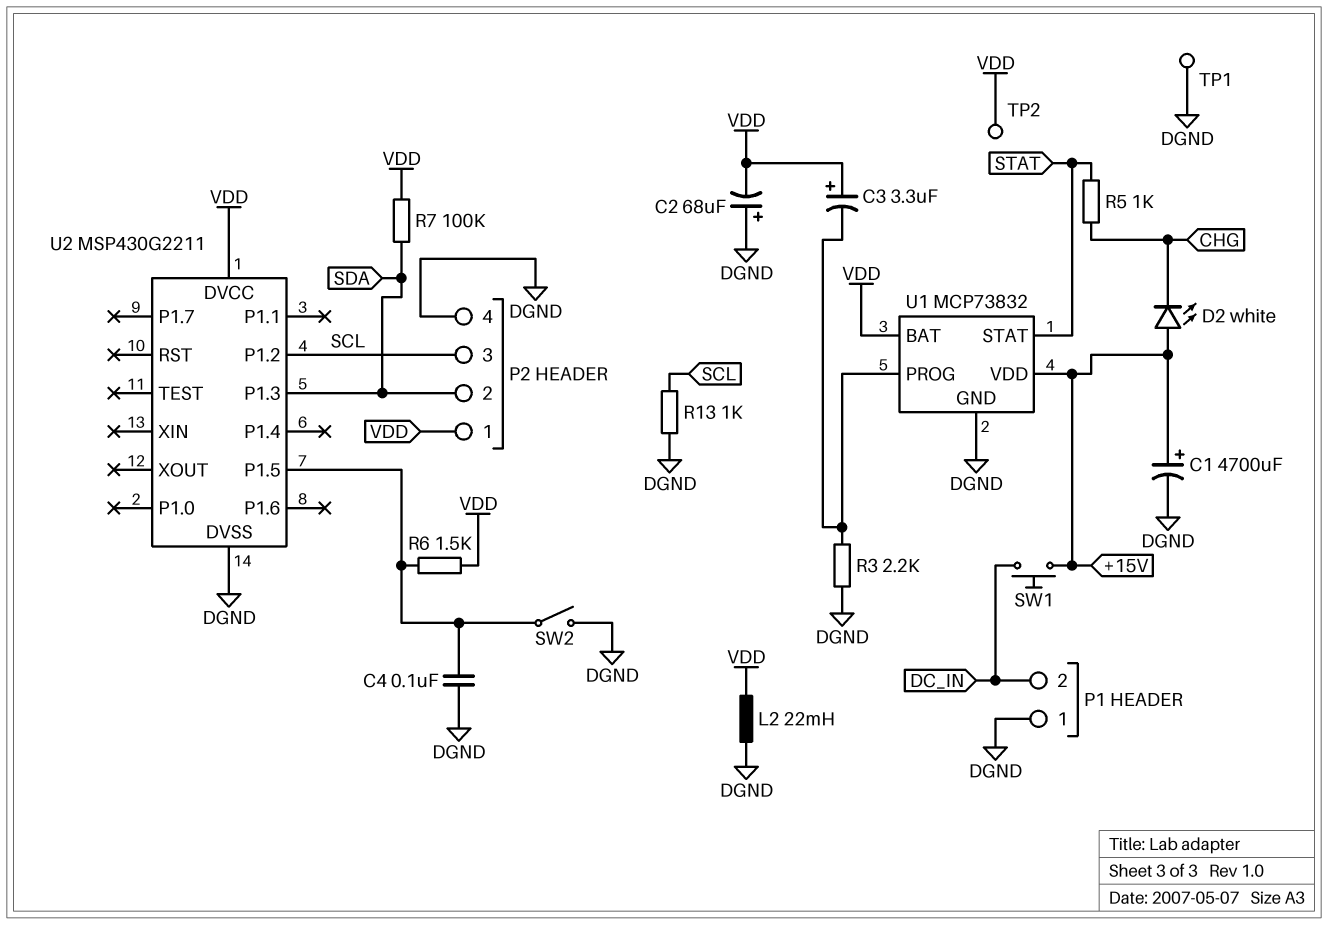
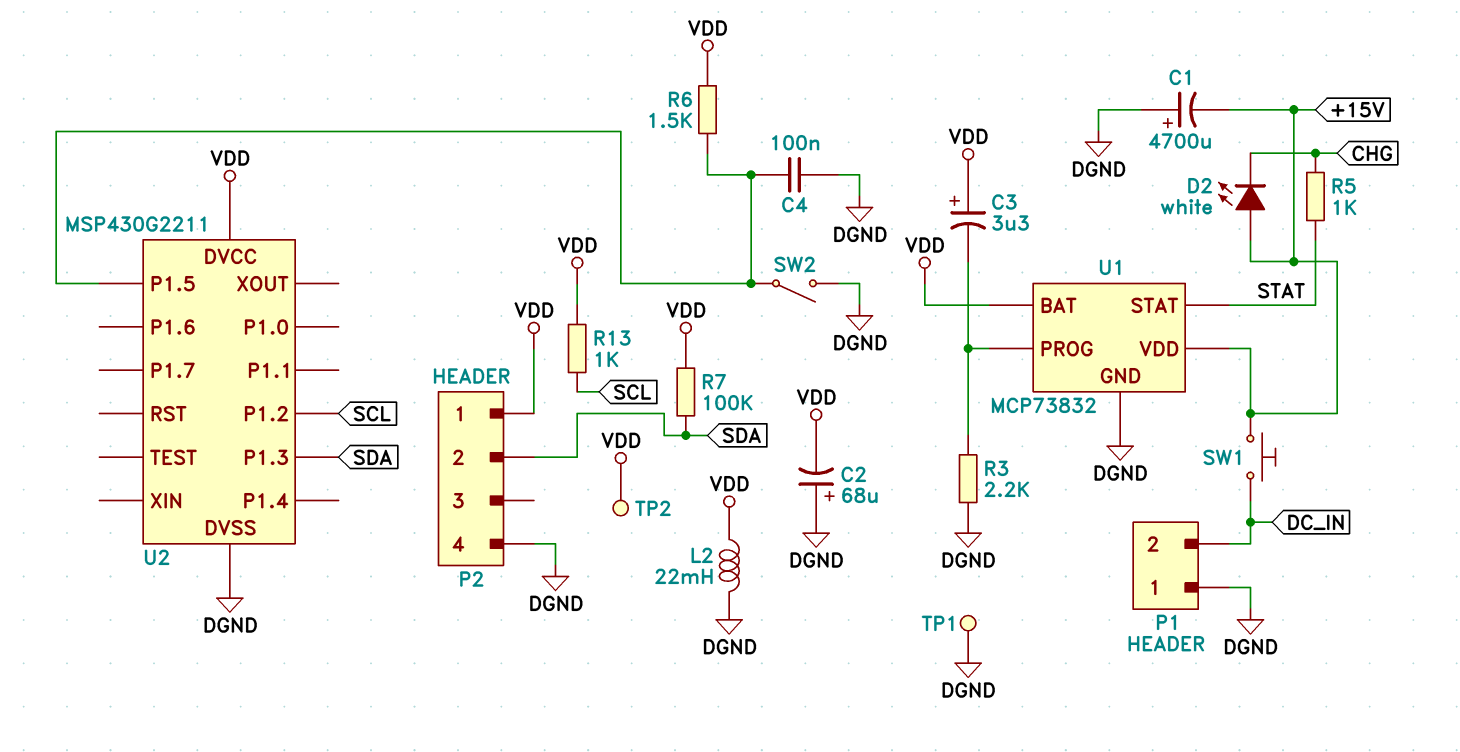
C1: 4700uF (plus +15V, minus DGND) -> 4700uF (plus DGND, minus +15V)
P2 pin 3: SCL -> none
R13: 1k (DGND, SCL) -> 1k (SCL, VDD)

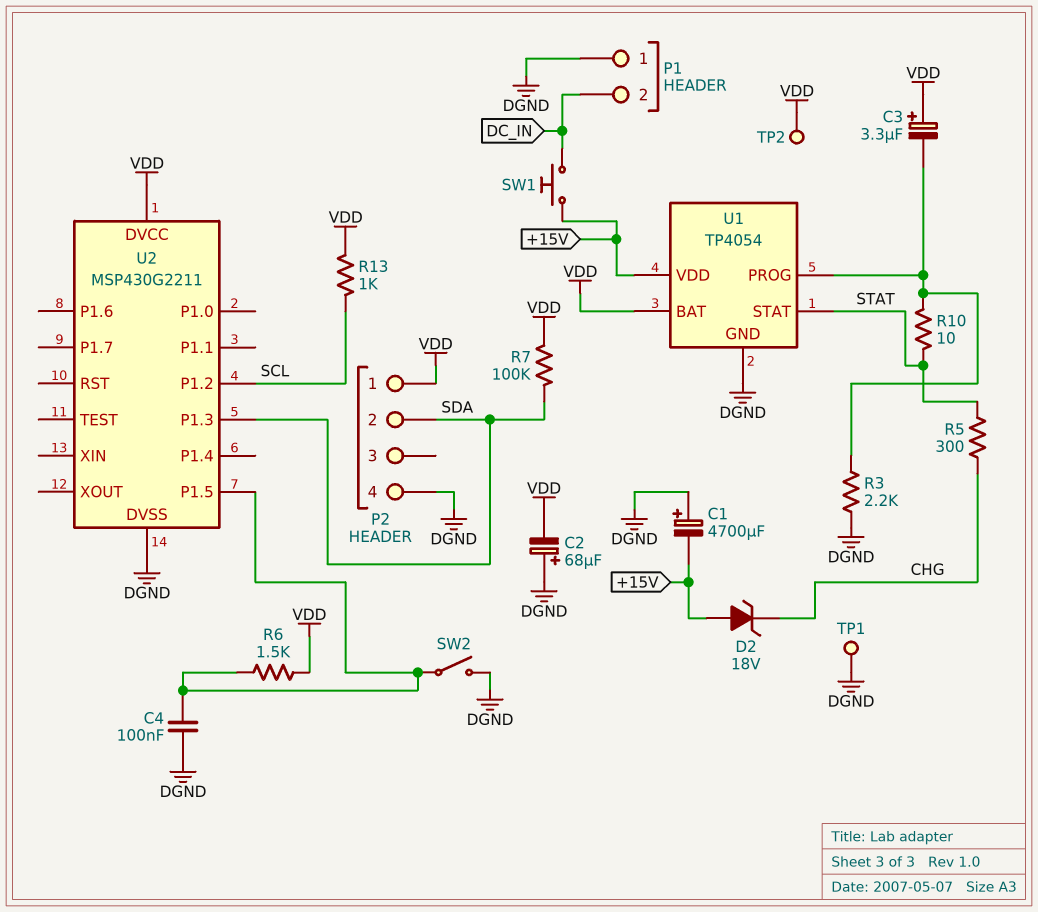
D2: LED white (A +15V, K CHG) -> zener 18V (A +15V, K CHG)
L2: 22mH (DGND, VDD) -> none
R5: 1k (CHG, STAT) -> 300 (CHG, STAT)
R10: none -> 10 (STAT, U1/PROG)
U1: MCP73832 -> TP4054

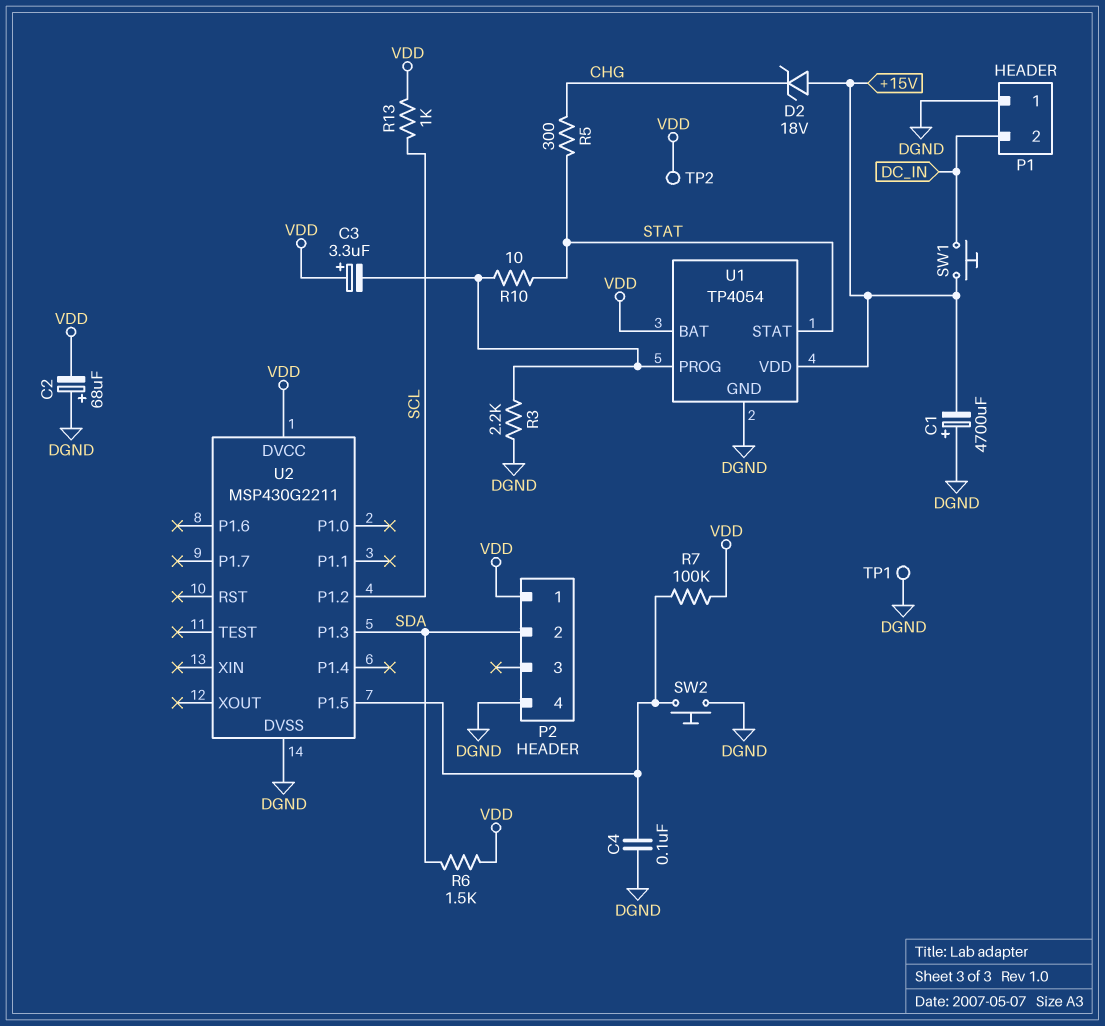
R6: 1.5k (U2/P1.5, VDD) -> 1.5k (SDA, VDD)
R7: 100k (SDA, VDD) -> 100k (U2/P1.5, VDD)
SW2: switch (DGND, U2/P1.5) -> button (DGND, U2/P1.5)

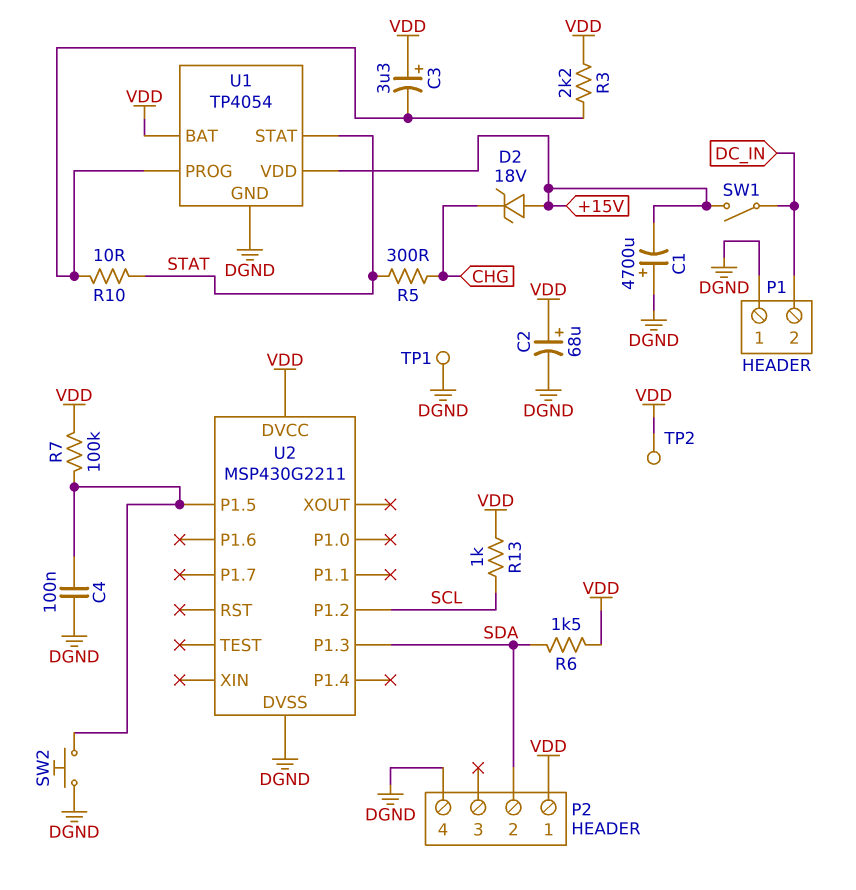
C2: 68uF (plus DGND, minus VDD) -> 68uF (plus VDD, minus DGND)
R3: 2.2k (DGND, U1/PROG) -> 2.2k (U1/PROG, VDD)
SW1: button (+15V, DC_IN) -> switch (+15V, DC_IN)

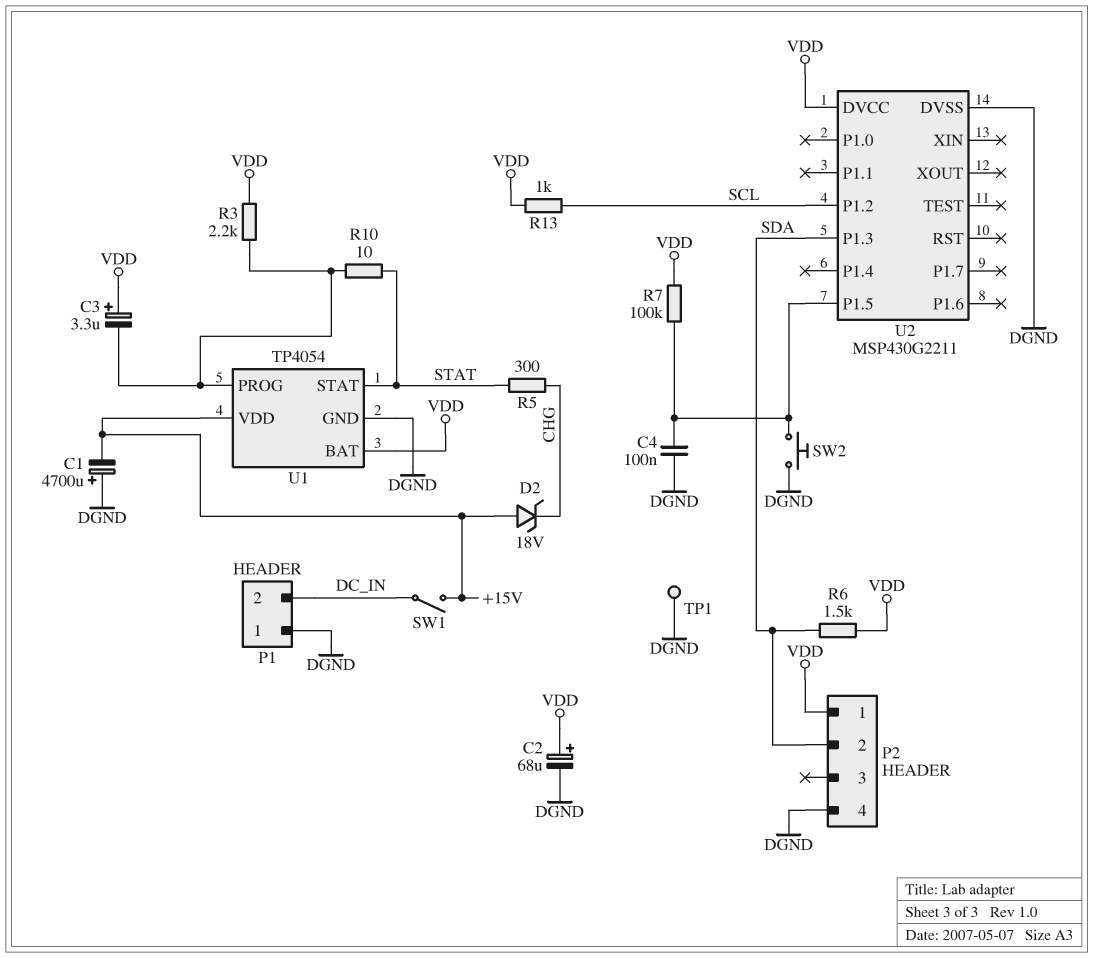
TP2: test point (VDD) -> none

